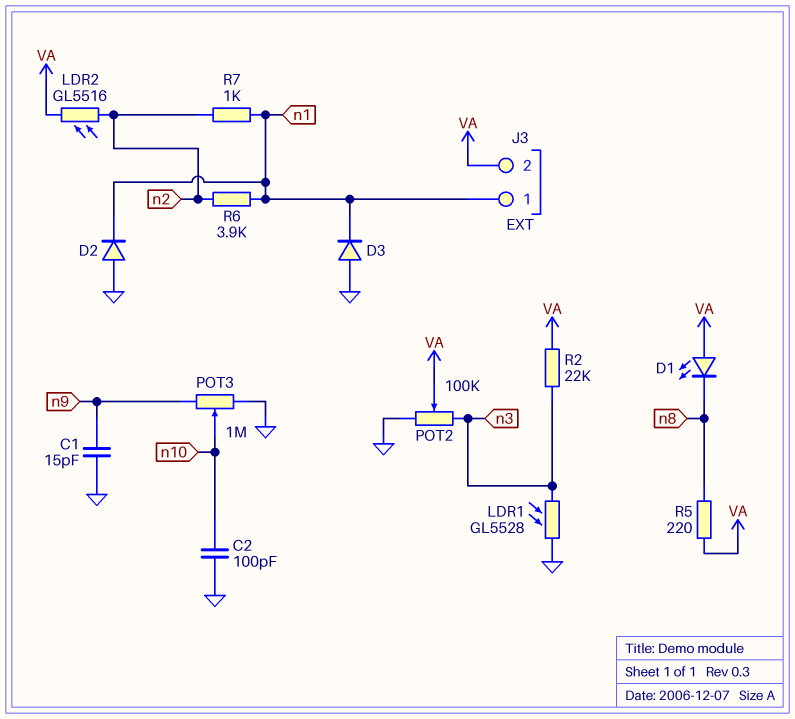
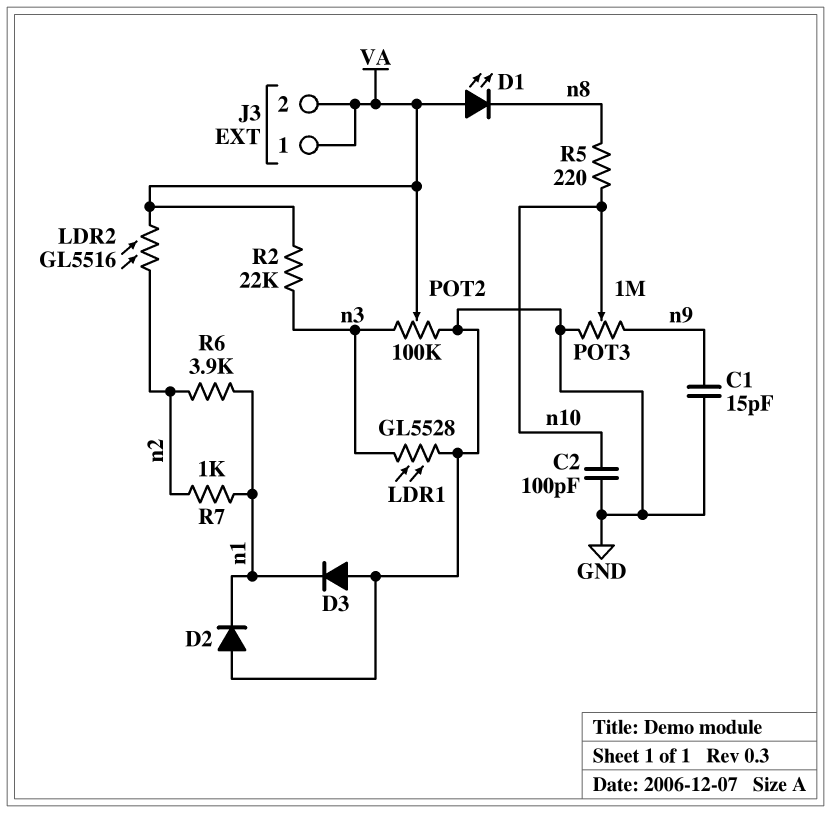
J3 pin 1: n1 -> VA
R5: 220 (VA, n8) -> 220 (n8, n10)

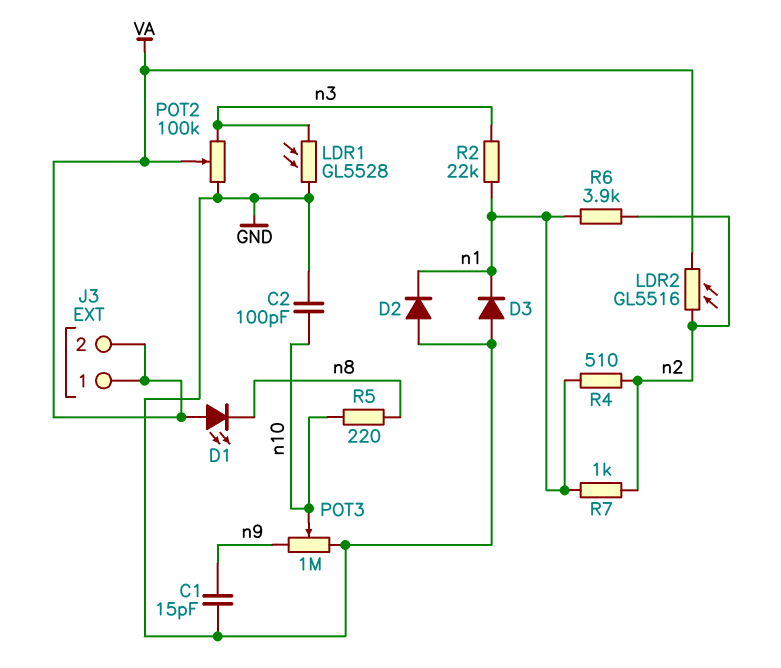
R2: 22k (VA, n3) -> 22k (n1, n3)
R4: none -> 510 (n1, n2)

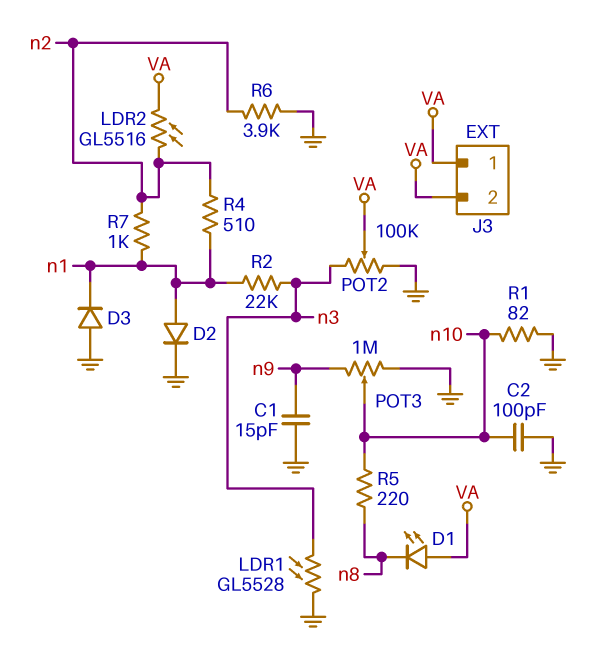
D2: diode (A GND, K n1) -> diode (A n1, K GND)
R1: none -> 82 (GND, n10)
R6: 3.9k (n1, n2) -> 3.9k (GND, n2)

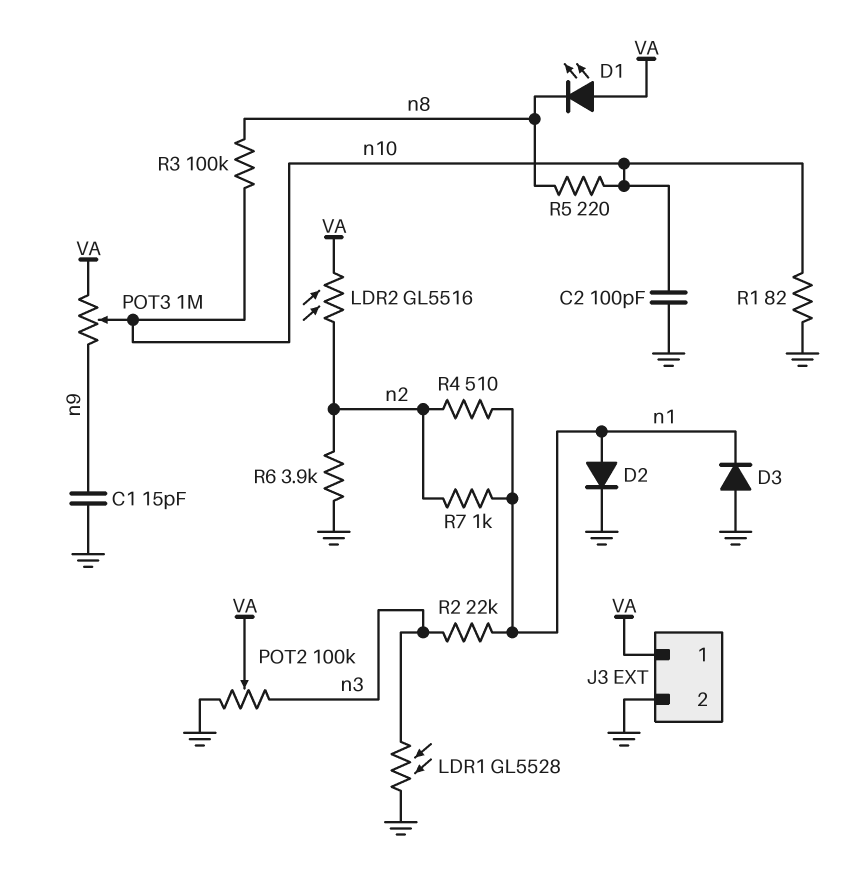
J3 pin 2: VA -> GND
POT3: 1M (GND, n9, wiper n10) -> 1M (VA, n9, wiper n10)
R3: none -> 100k (n8, n10)

